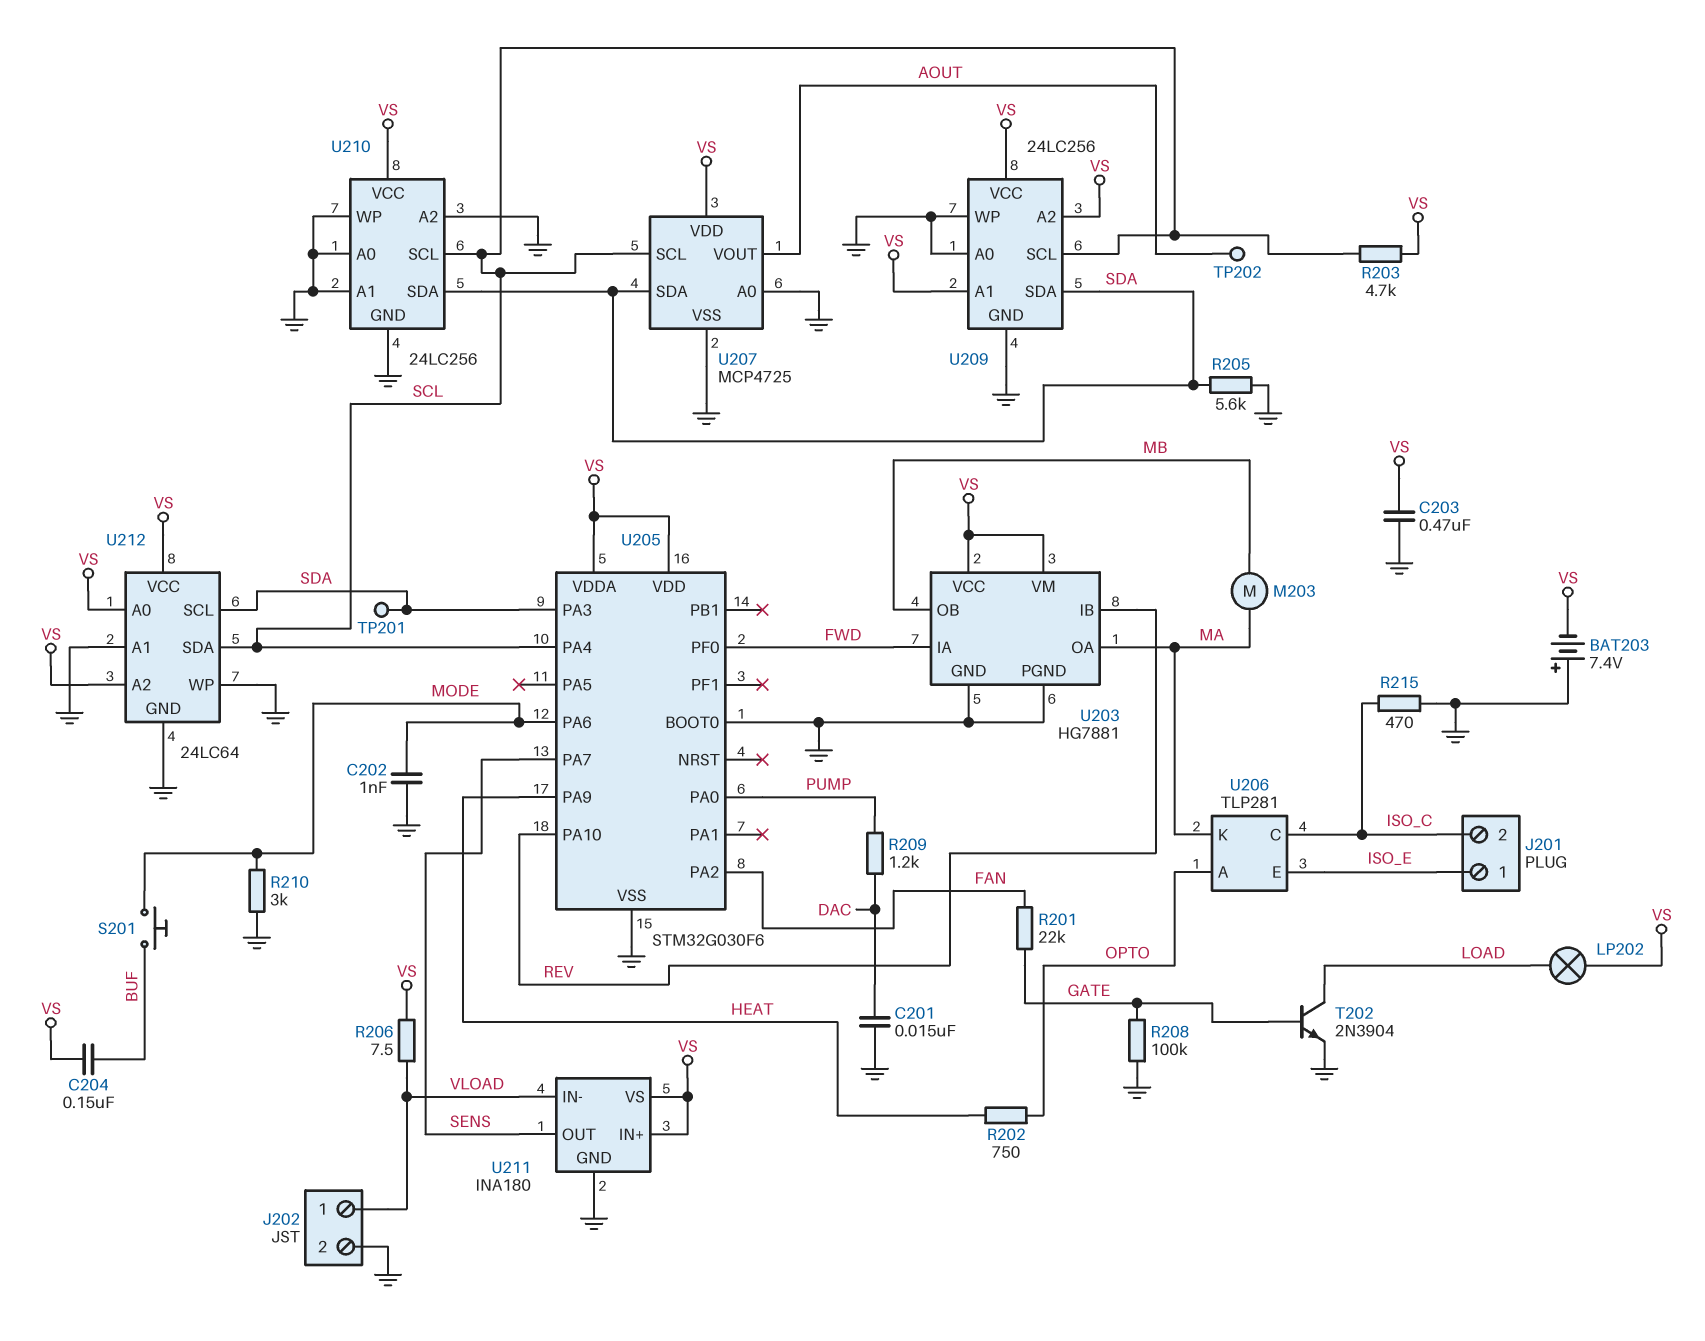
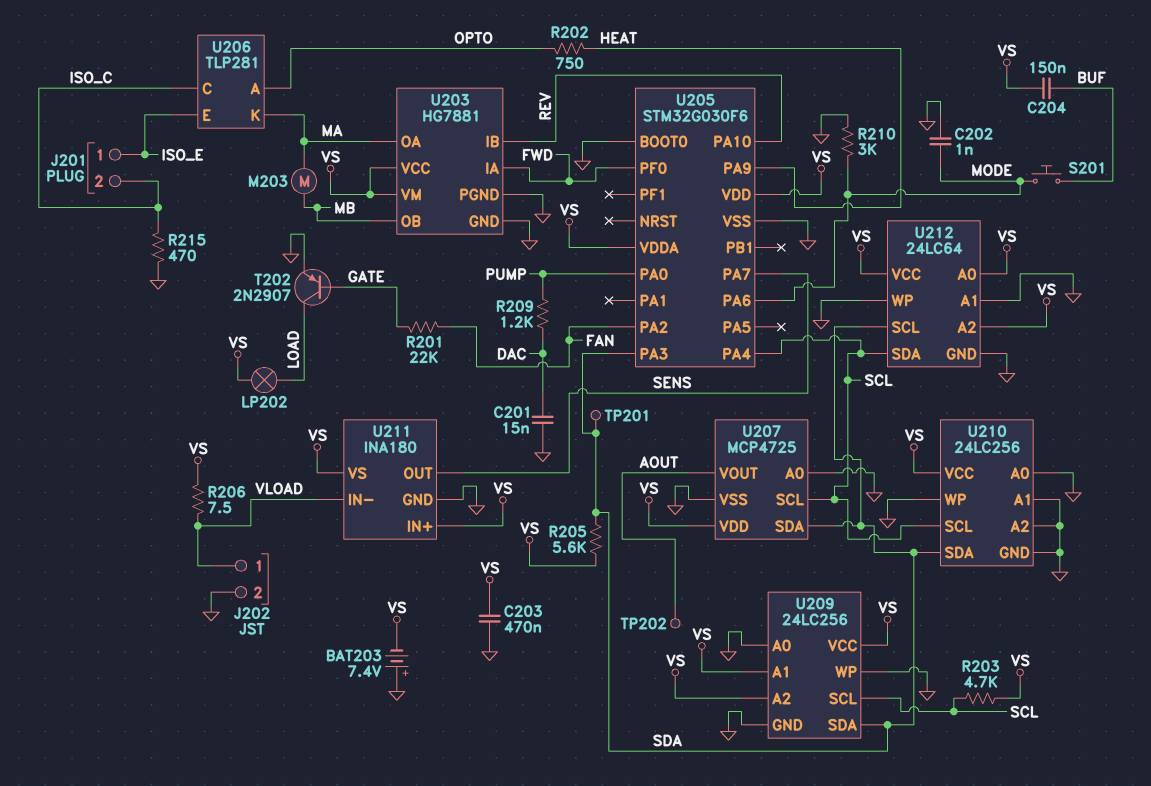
R205: 5.6k (GND, SDA) -> 5.6k (SDA, VS)
R208: 100k (GATE, GND) -> none
T202: NPN 2N3904 (B GATE, C LOAD, E GND) -> PNP 2N2907 (B GATE, C LOAD, E GND)

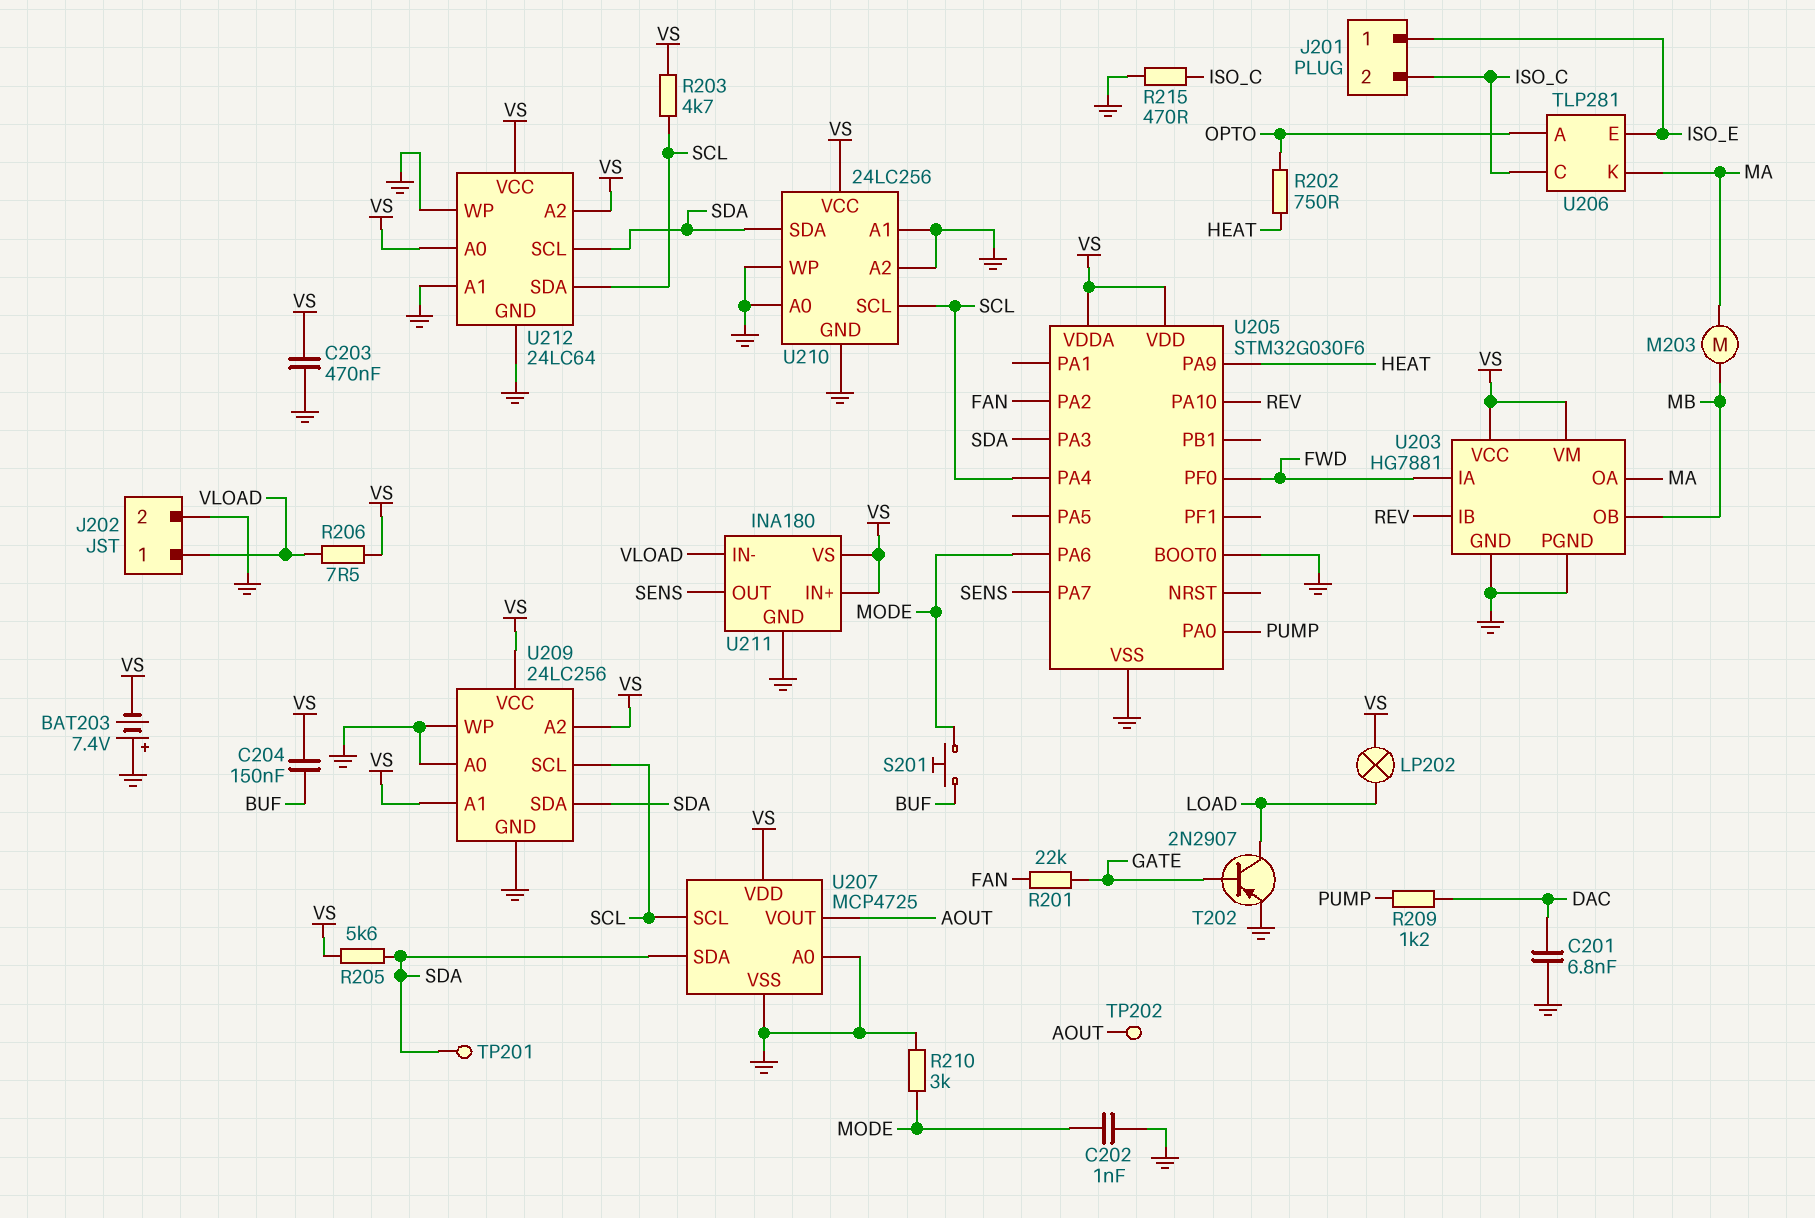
C201: 15nF (DAC, GND) -> 6.8nF (DAC, GND)

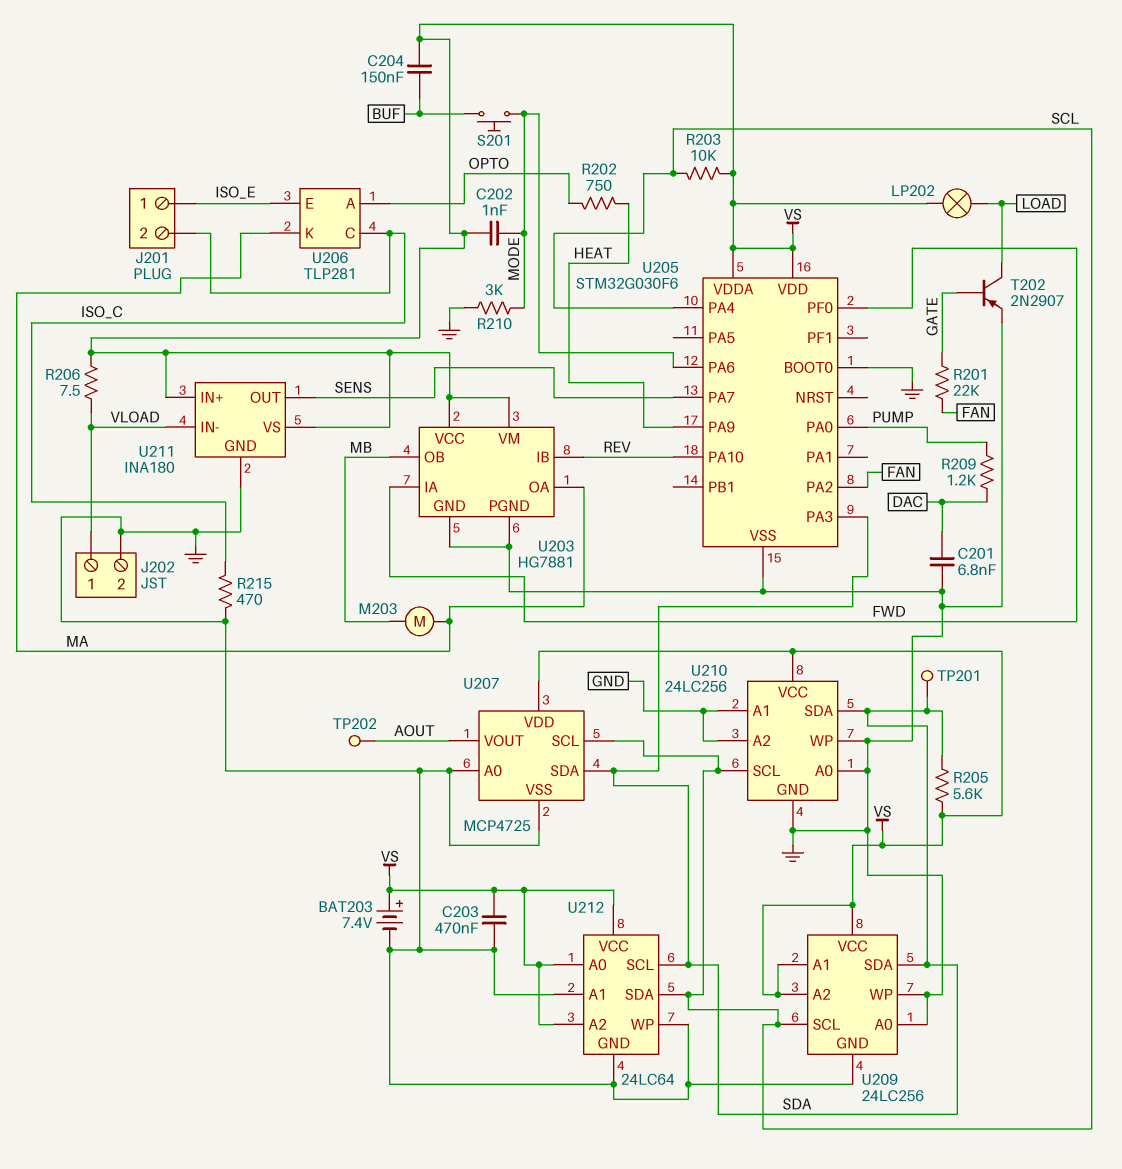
BAT203: 7.4V (plus GND, minus VS) -> 7.4V (plus VS, minus GND)
C202: 1nF (GND, MODE) -> 1nF (MODE, VS)
R203: 4.7k (SCL, VS) -> 10k (SCL, VS)

